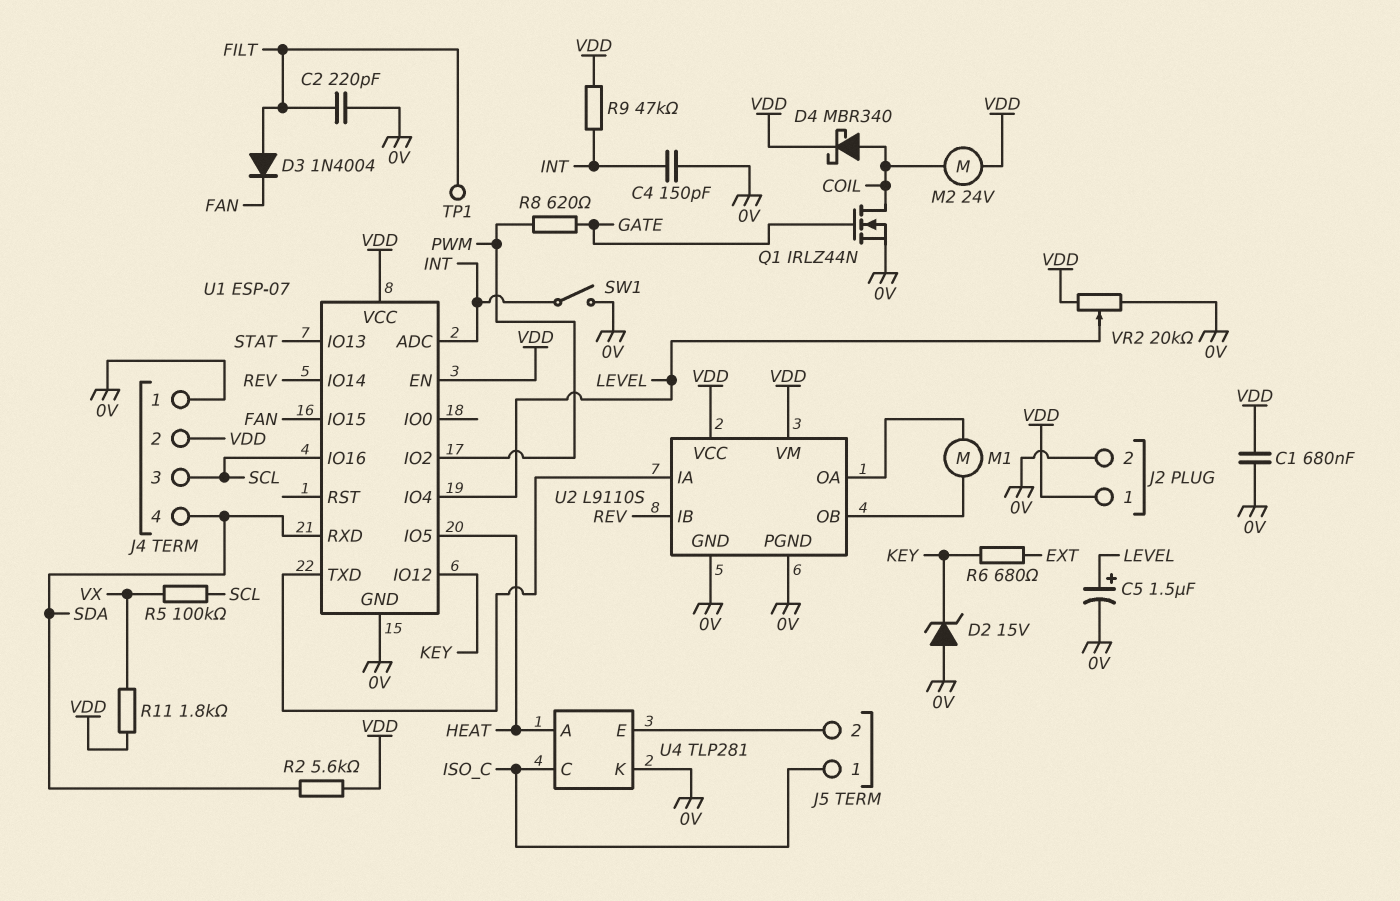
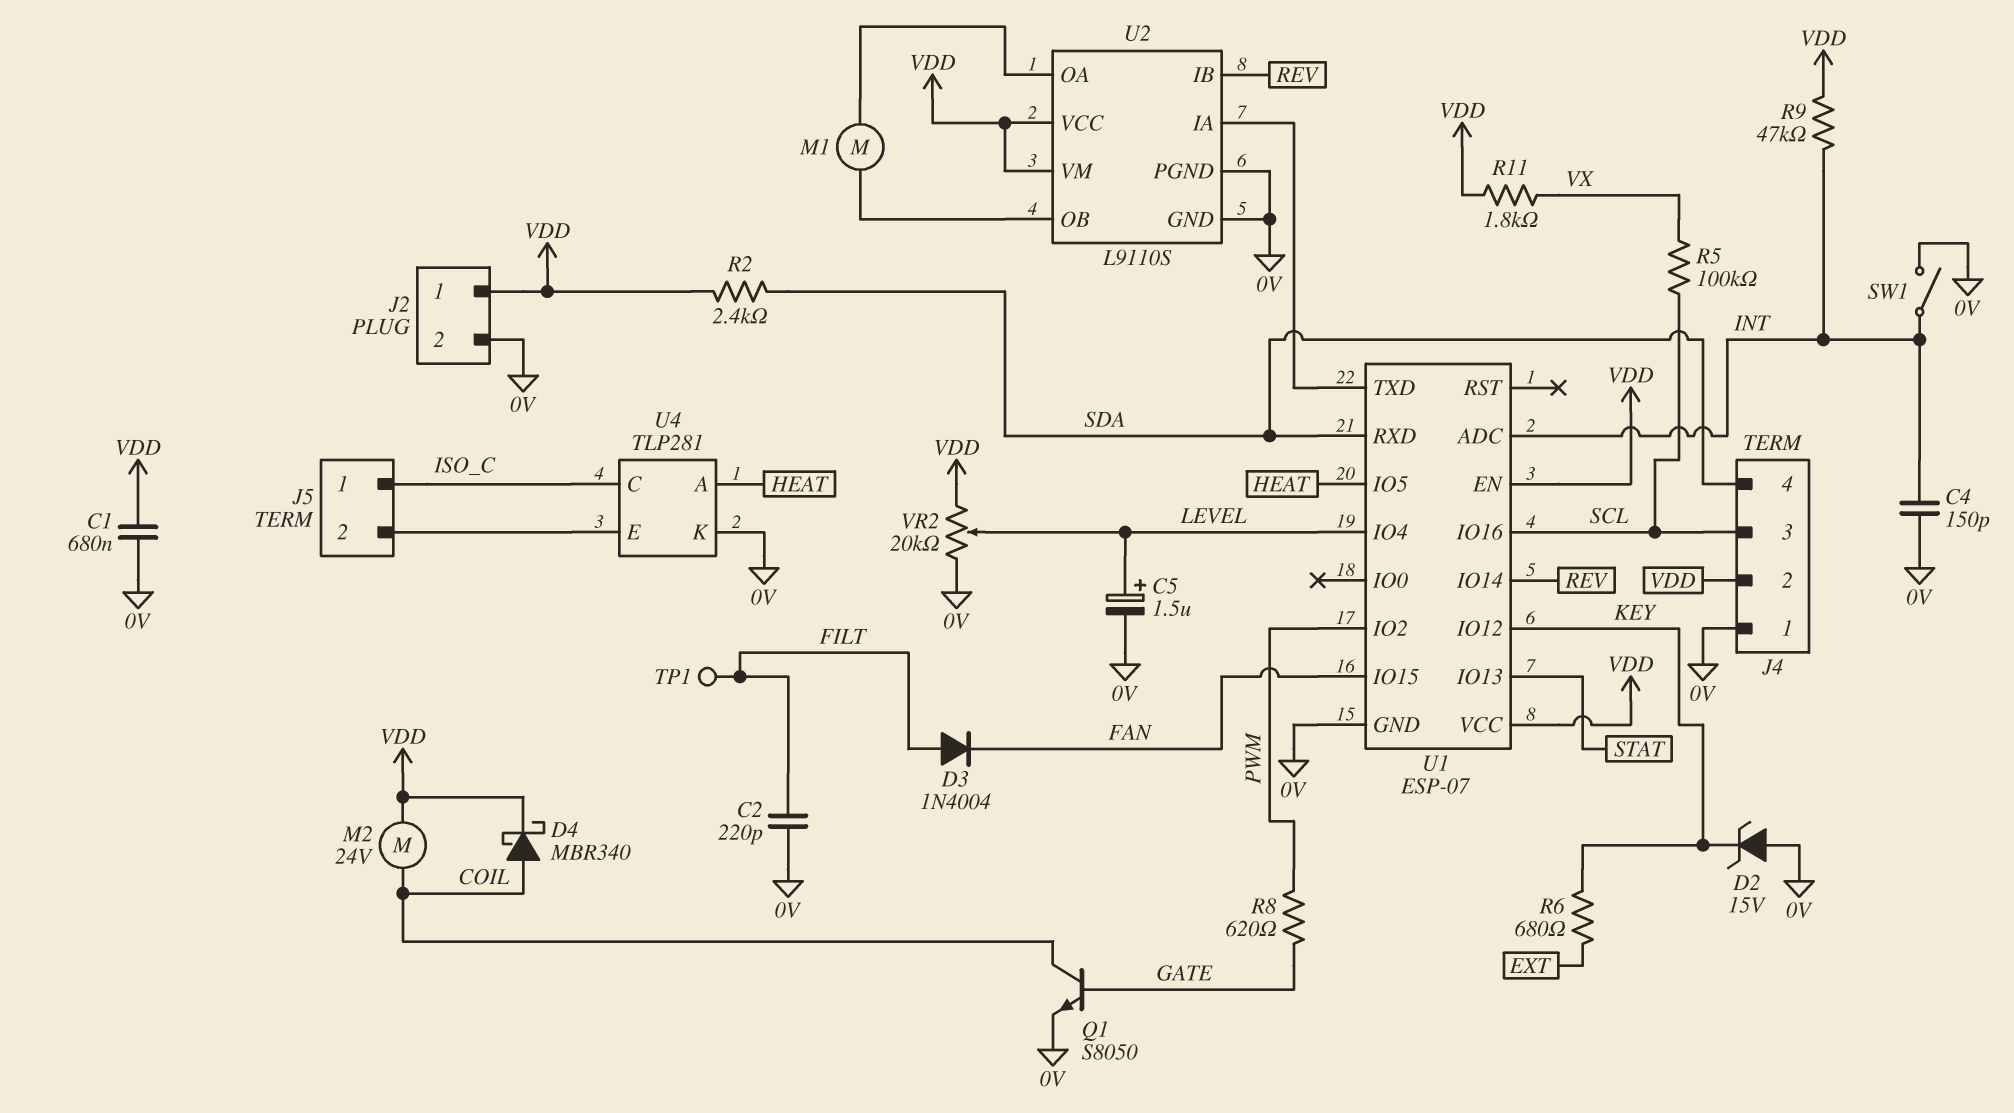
Q1: NMOS IRLZ44N (G GATE, D COIL, S 0V) -> NPN S8050 (B GATE, C COIL, E 0V)
R2: 5.6k (SDA, VDD) -> 2.4k (SDA, VDD)

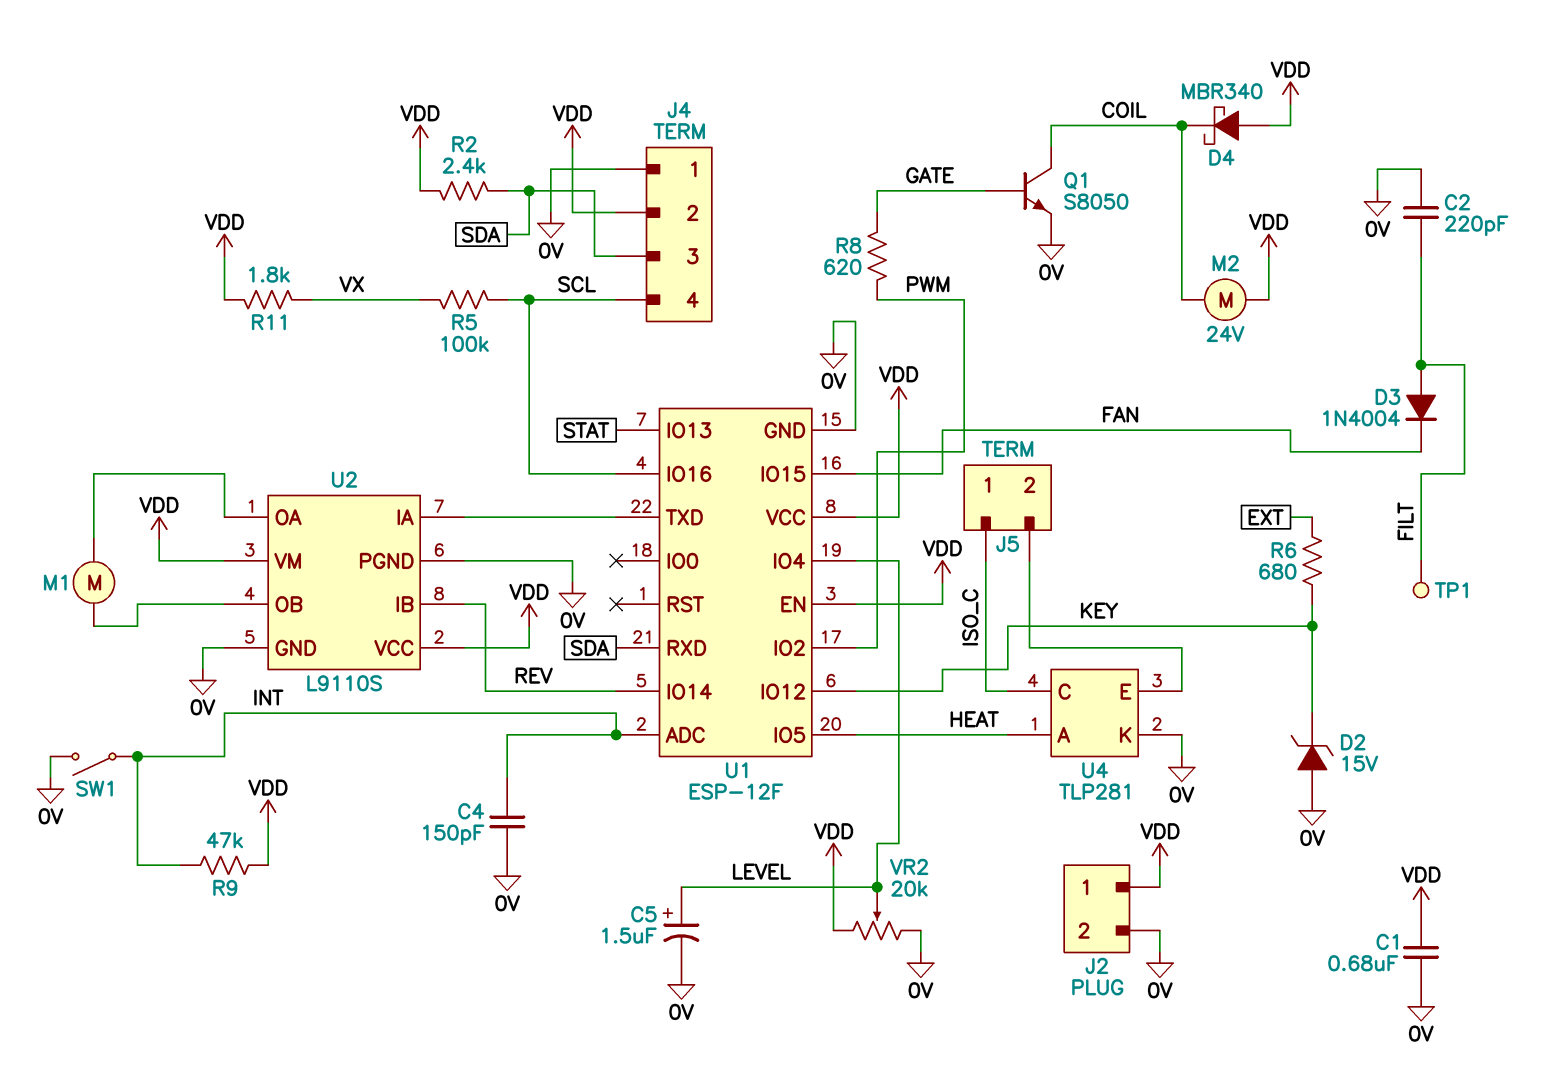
D4: schottky MBR340 (A COIL, K VDD) -> schottky MBR340 (A VDD, K COIL)
J4 pin 3: SCL -> SDA
J4 pin 4: SDA -> SCL
U1: ESP-07 -> ESP-12F

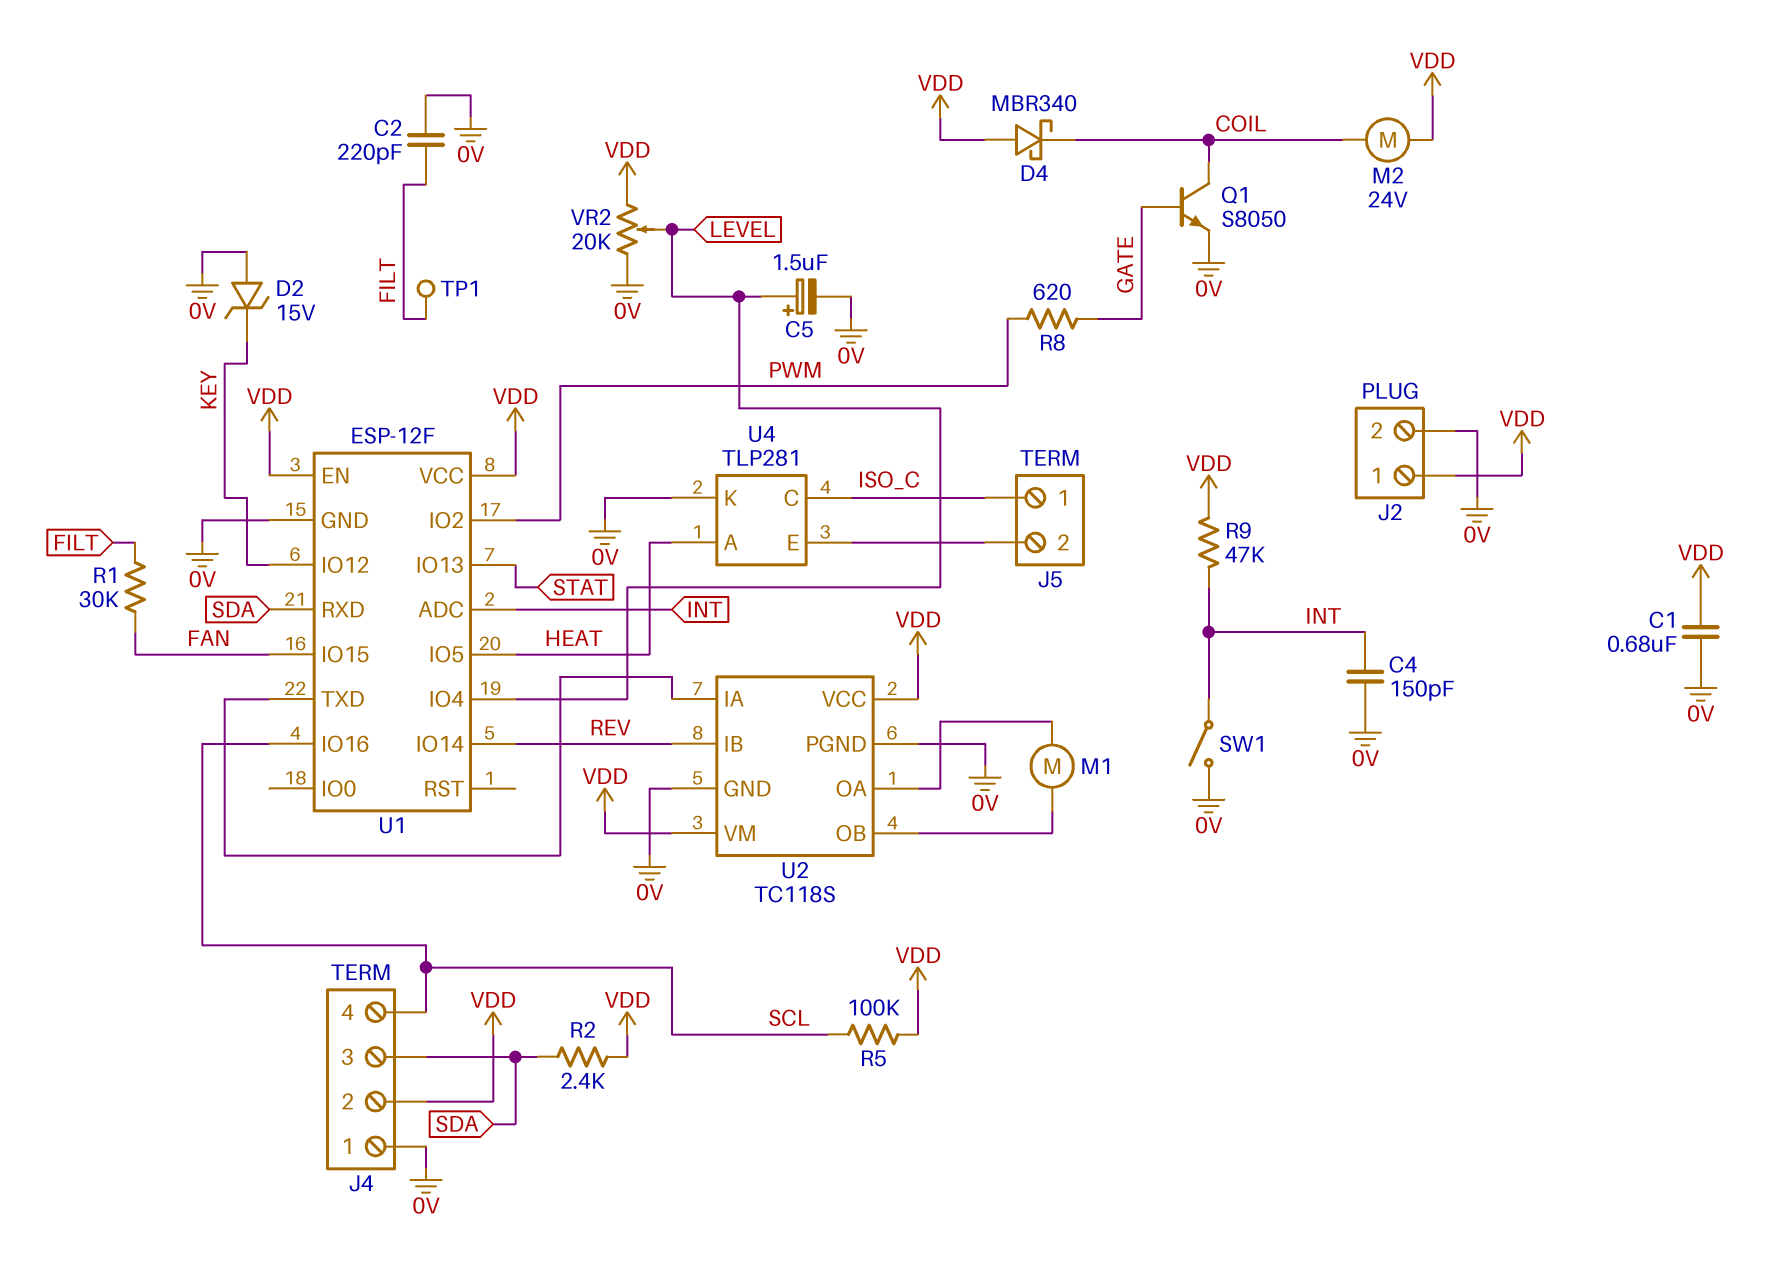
D3: diode 1N4004 (A FILT, K FAN) -> none
R1: none -> 30k (FAN, FILT)
R5: 100k (SCL, VX) -> 100k (SCL, VDD)
R6: 680 (EXT, KEY) -> none
R11: 1.8k (VDD, VX) -> none
U2: L9110S -> TC118S

